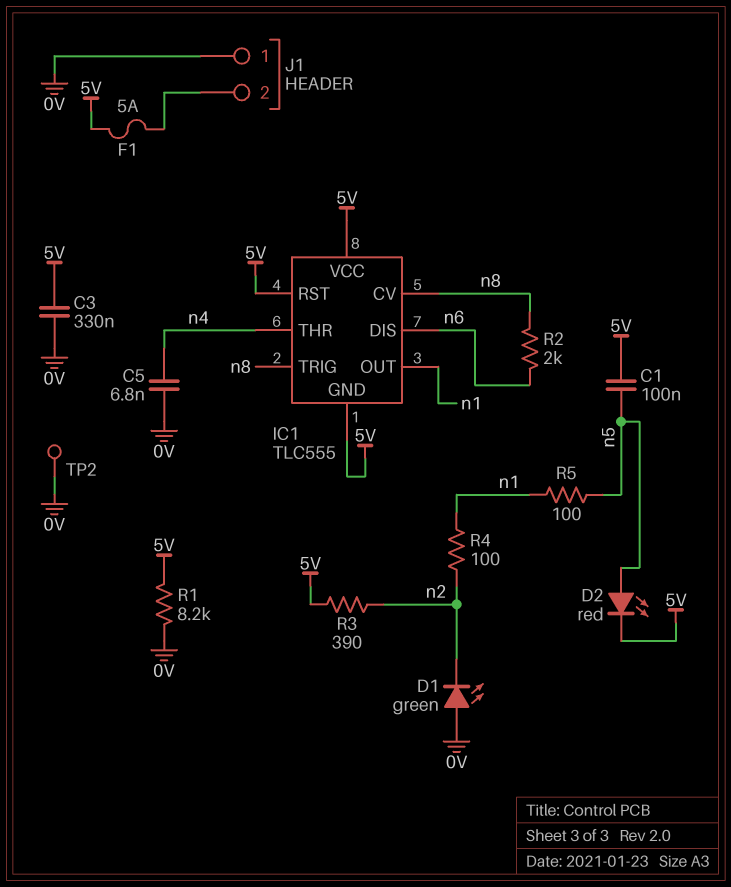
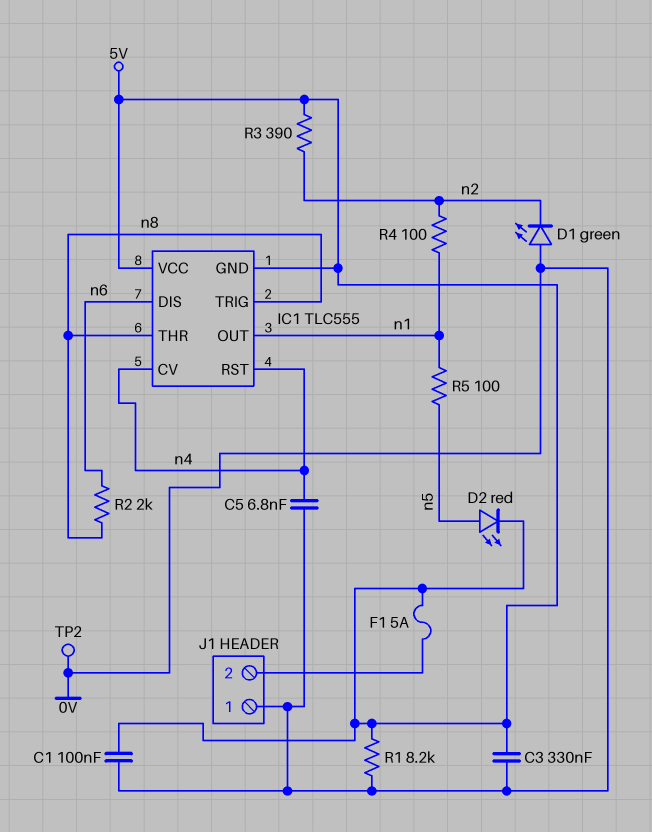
C1: 100nF (5V, n5) -> 100nF (0V, 5V)
IC1 pin CV: n8 -> n4
IC1 pin RST: 5V -> n4
IC1 pin THR: n4 -> n8

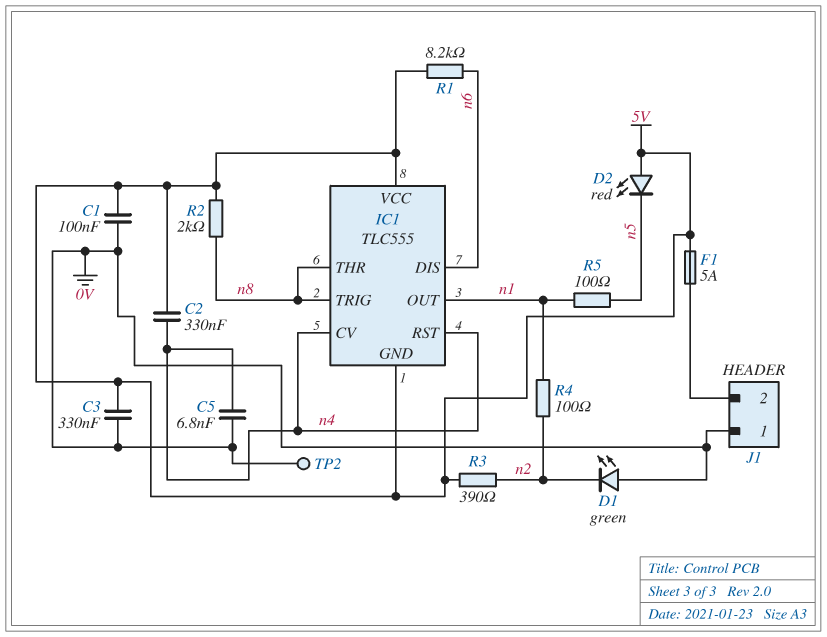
C2: none -> 330nF (5V, n4)
D2: LED red (A n5, K 5V) -> LED red (A 5V, K n5)
R1: 8.2k (0V, 5V) -> 8.2k (5V, n6)
R2: 2k (n6, n8) -> 2k (5V, n8)

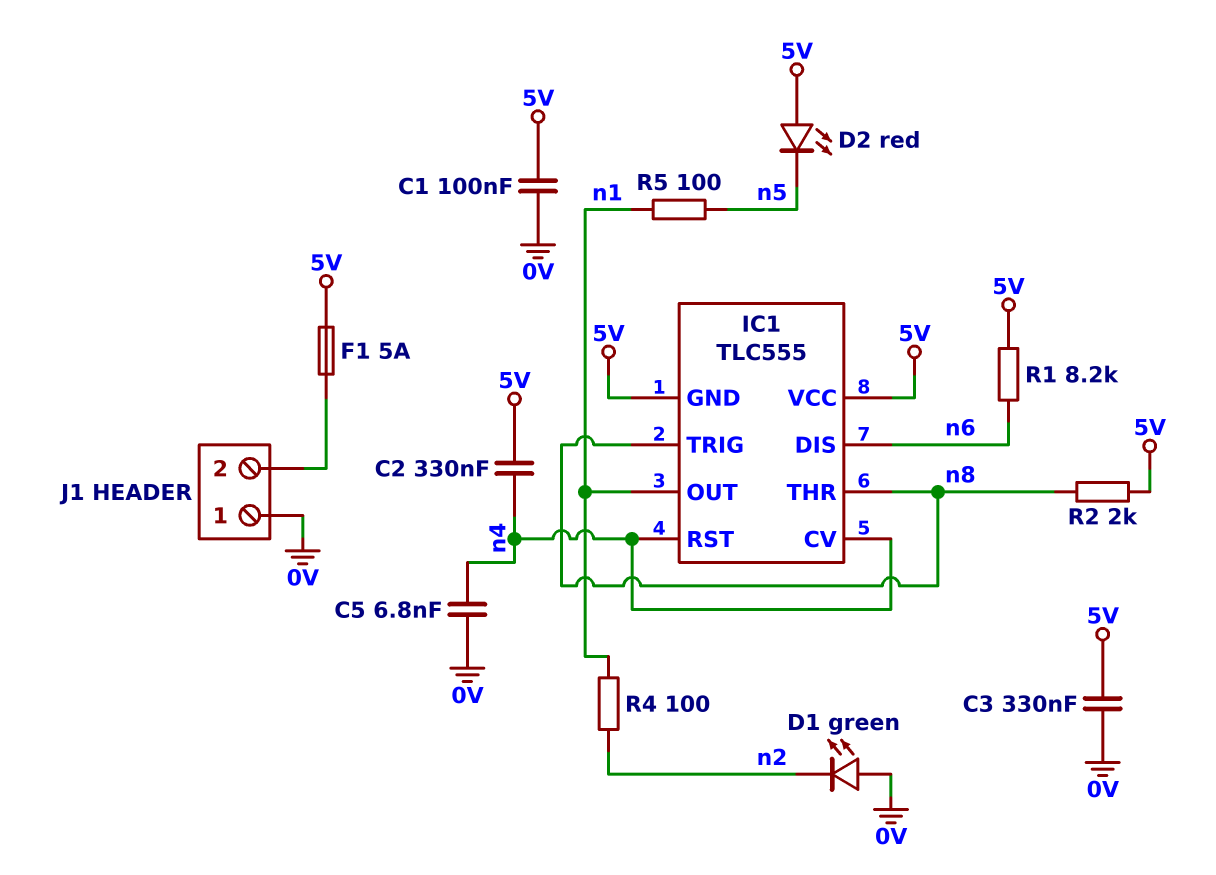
R3: 390 (5V, n2) -> none
TP2: test point (0V) -> none

